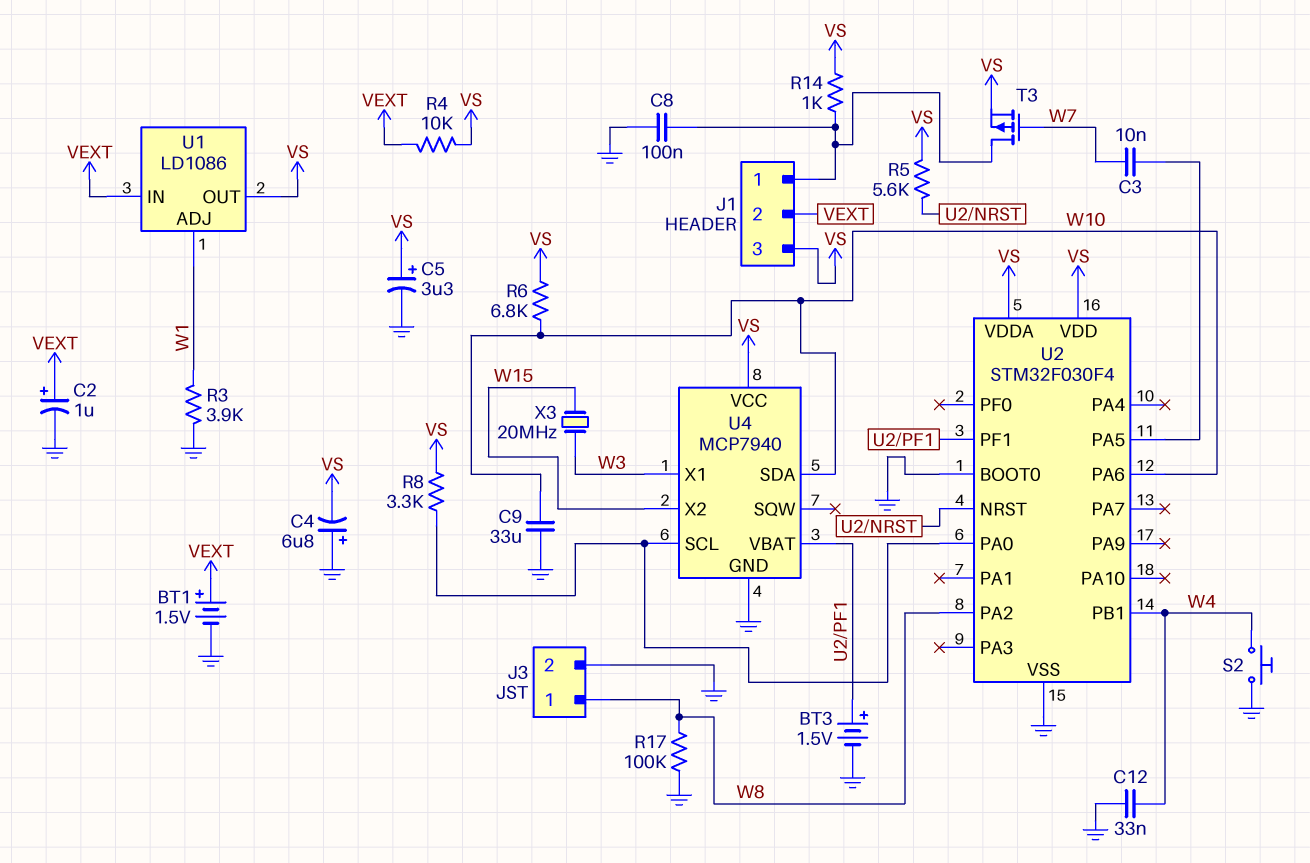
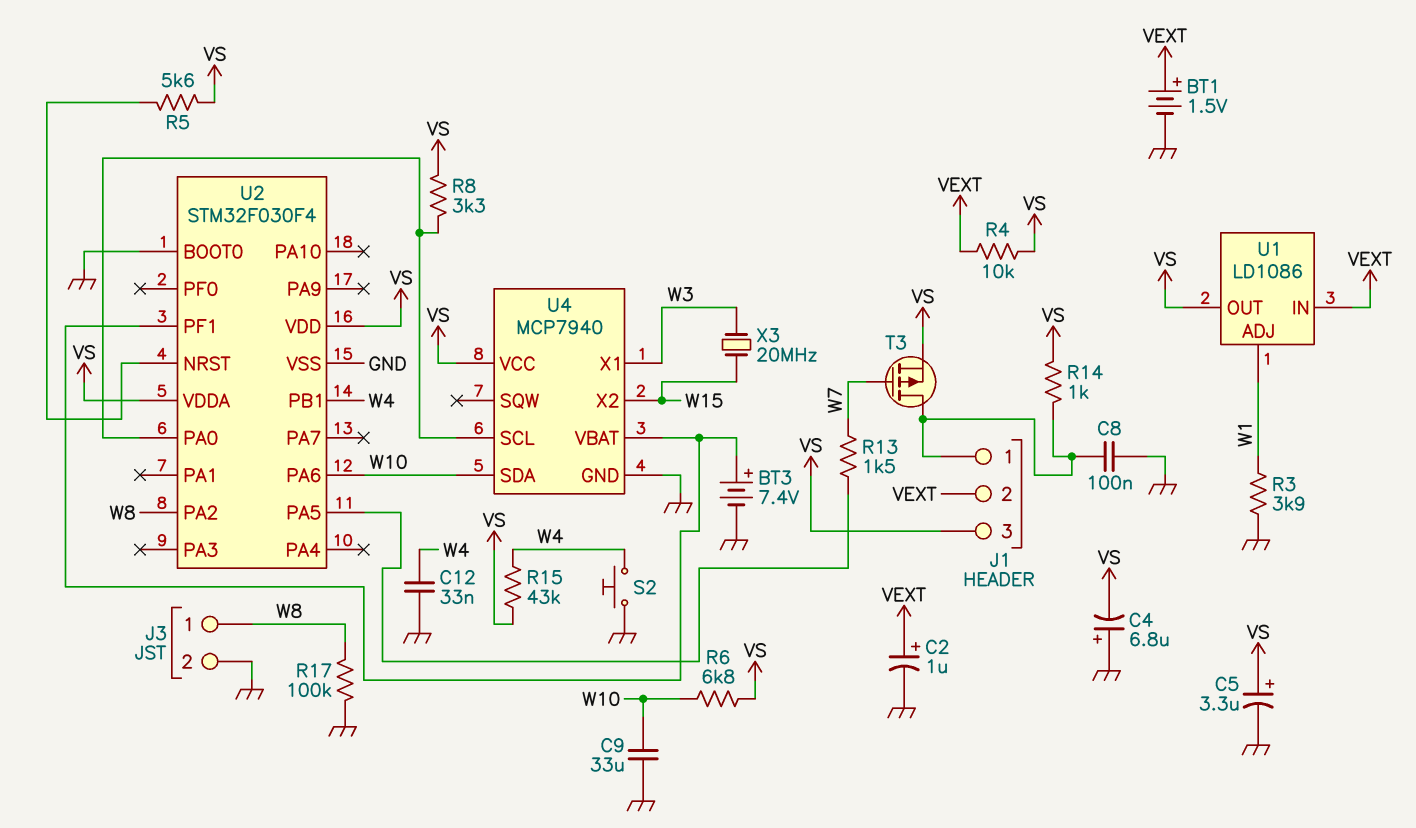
BT3: 1.5V (plus U2/PF1, minus GND) -> 7.4V (plus U2/PF1, minus GND)
C3: 10nF (U2/PA5, W7) -> none
R13: none -> 1.5k (U2/PA5, W7)
R15: none -> 43k (VS, W4)

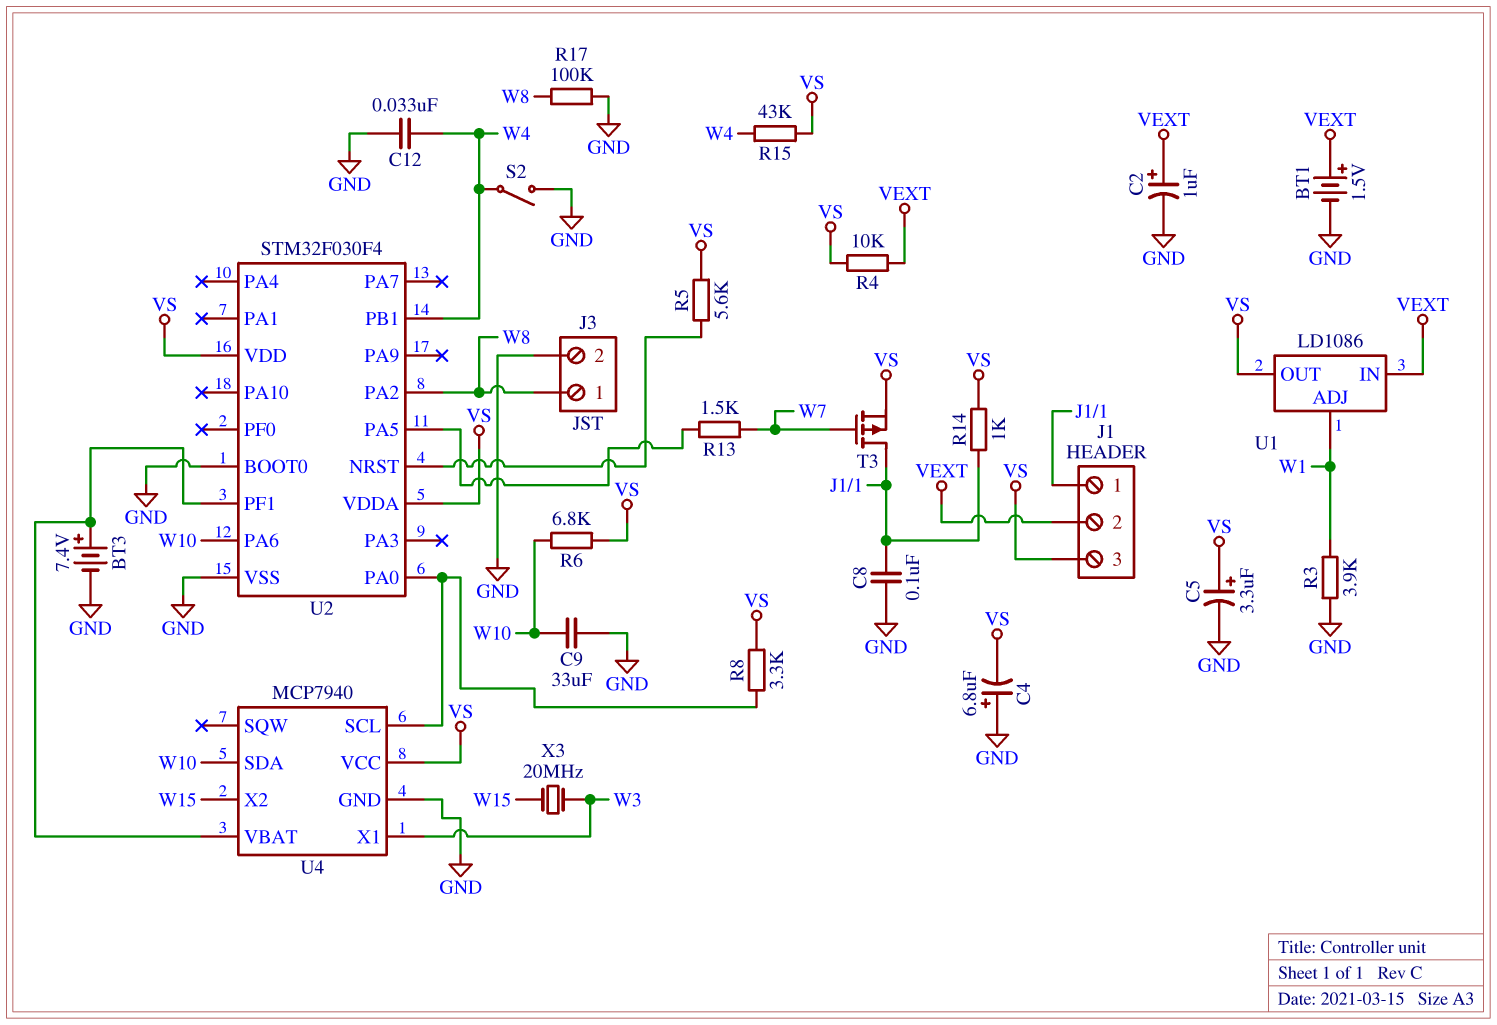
S2: button (GND, W4) -> switch (GND, W4)

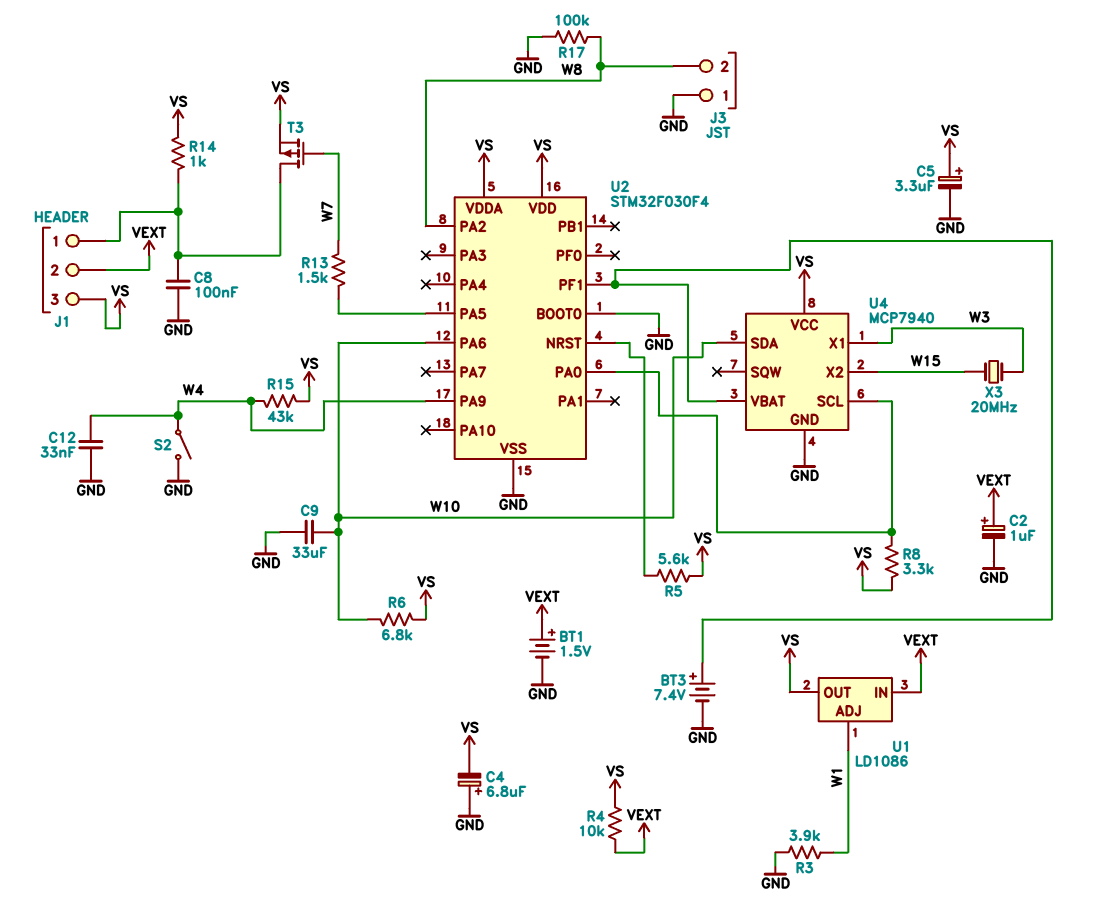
J3 pin 1: W8 -> GND
J3 pin 2: GND -> W8
U2 pin PA9: none -> W4
U2 pin PB1: W4 -> none

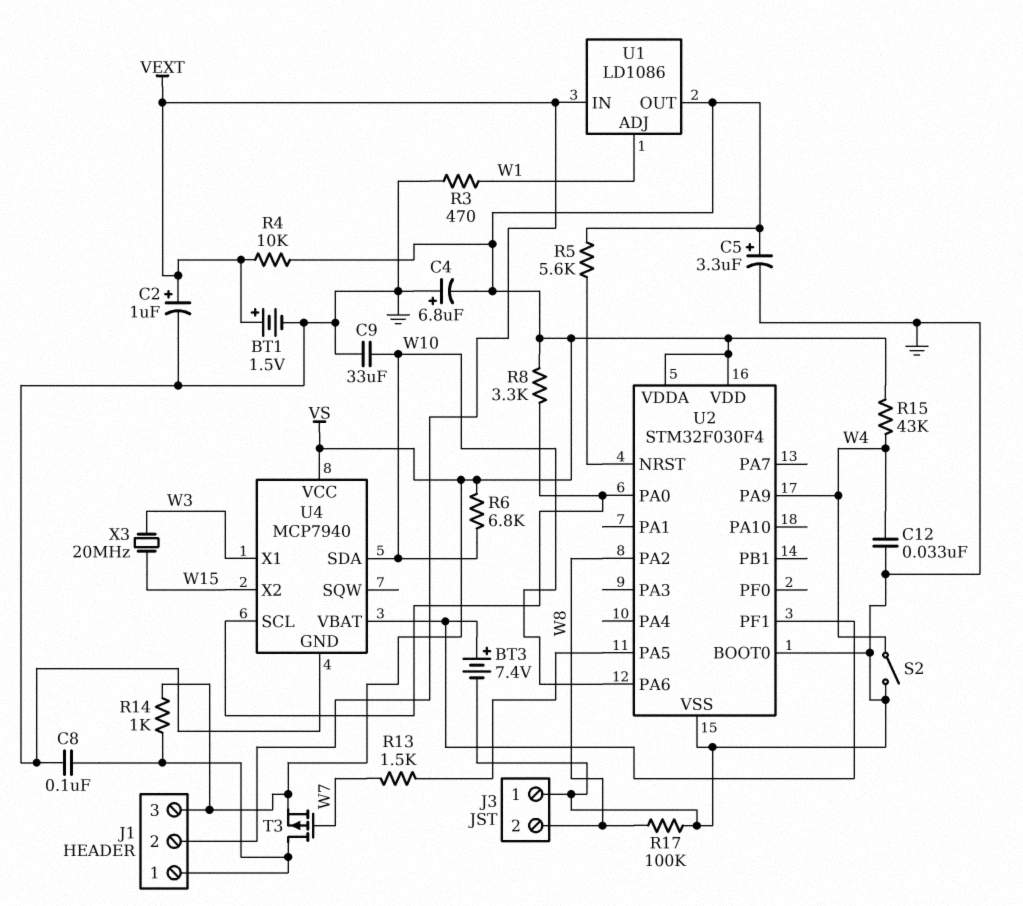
R3: 3.9k (GND, W1) -> 470 (GND, W1)

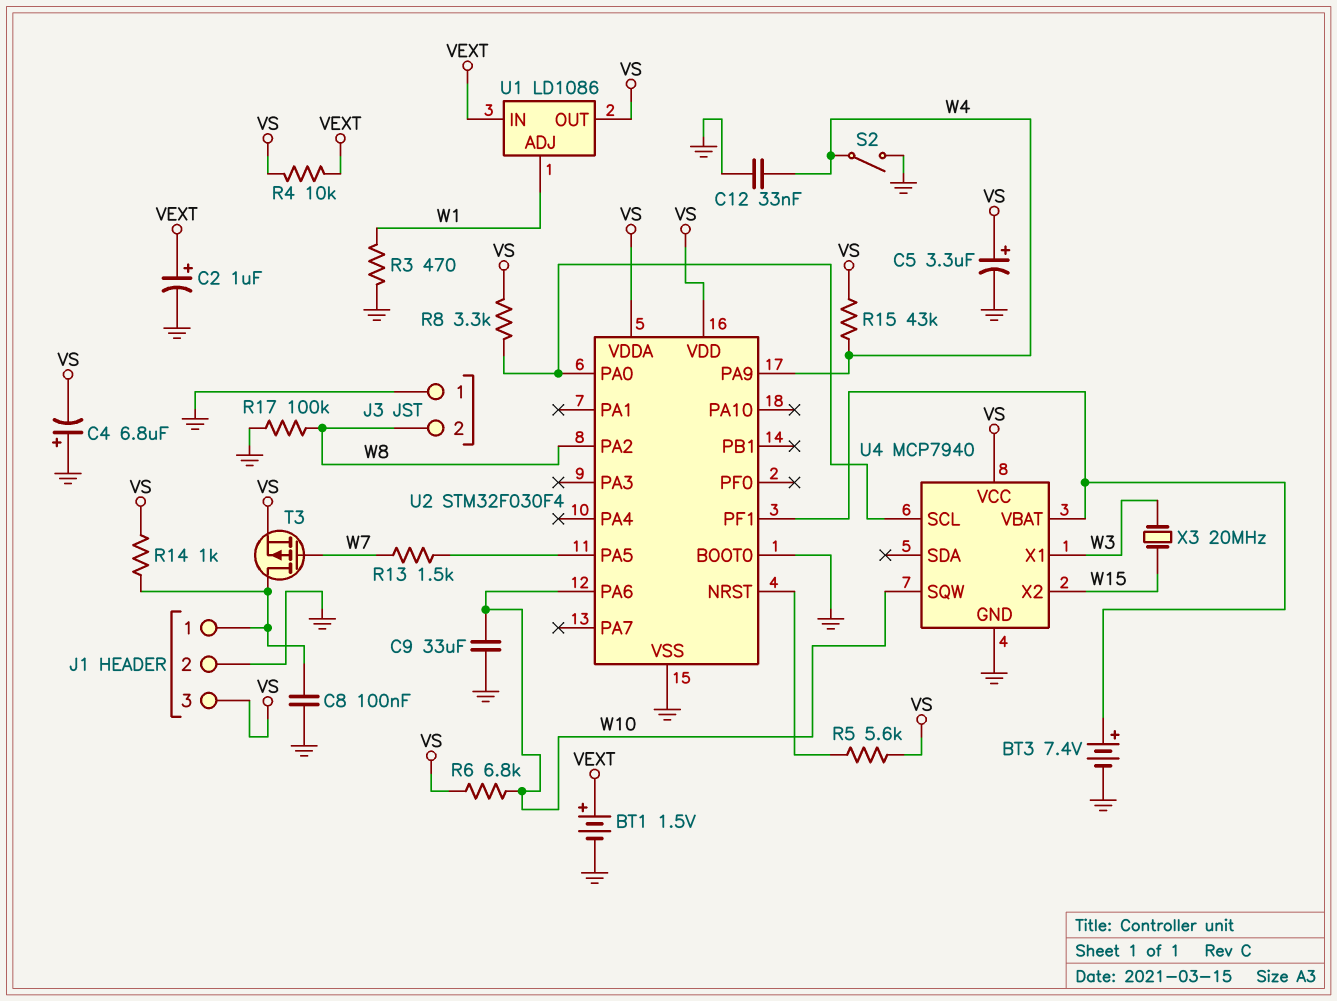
J1 pin 2: VEXT -> GND
U4 pin SDA: W10 -> none
U4 pin SQW: none -> W10

